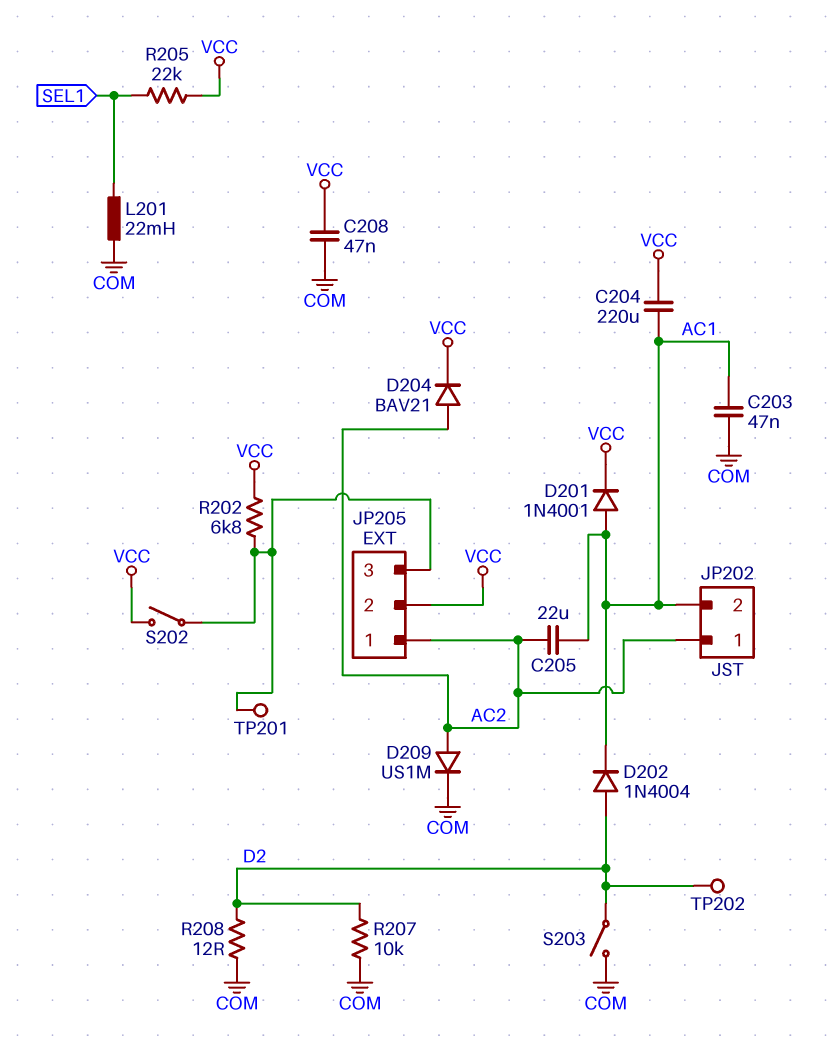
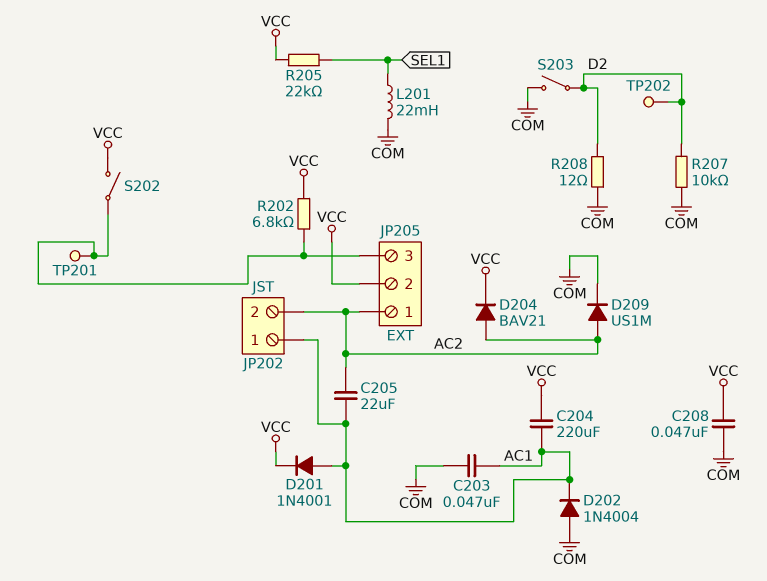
D202: diode 1N4004 (A D2, K AC1) -> diode 1N4004 (A COM, K AC1)
JP202 pin 1: AC2 -> AC1
JP202 pin 2: AC1 -> AC2

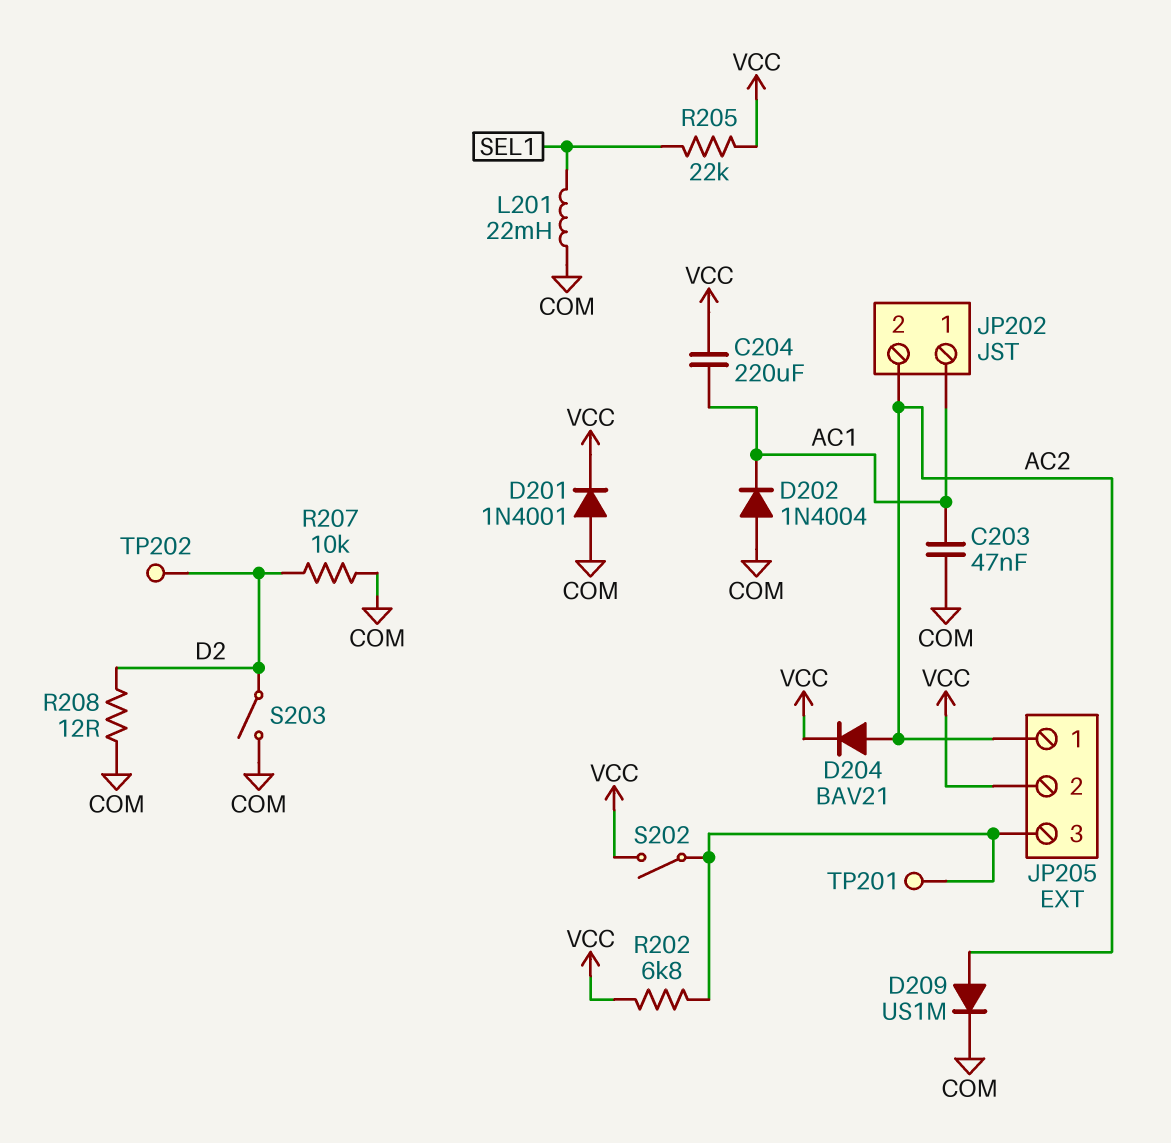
C205: 22uF (AC1, AC2) -> none
C208: 47nF (COM, VCC) -> none
D201: diode 1N4001 (A AC1, K VCC) -> diode 1N4001 (A COM, K VCC)

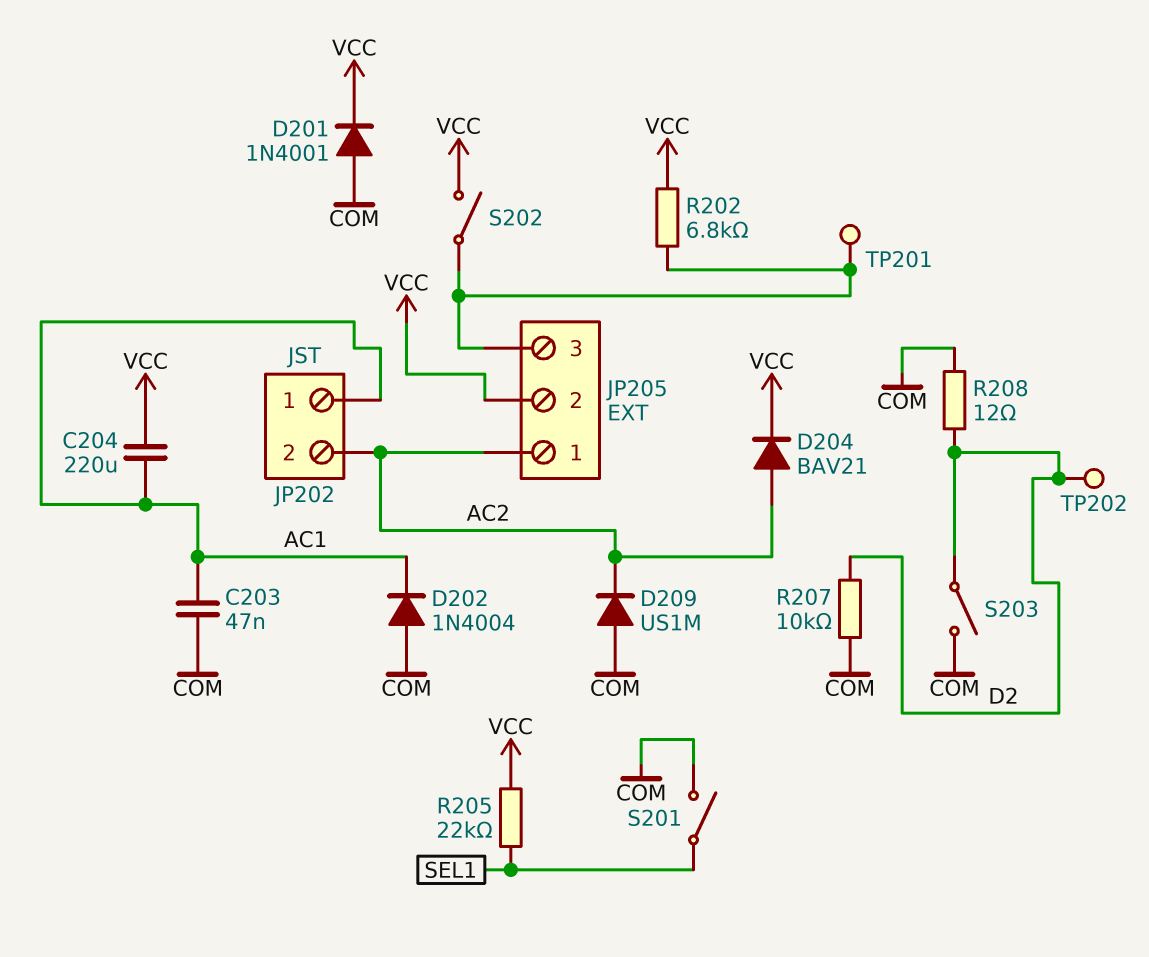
D209: diode US1M (A AC2, K COM) -> diode US1M (A COM, K AC2)
L201: 22mH (COM, SEL1) -> none
S201: none -> switch (COM, SEL1)

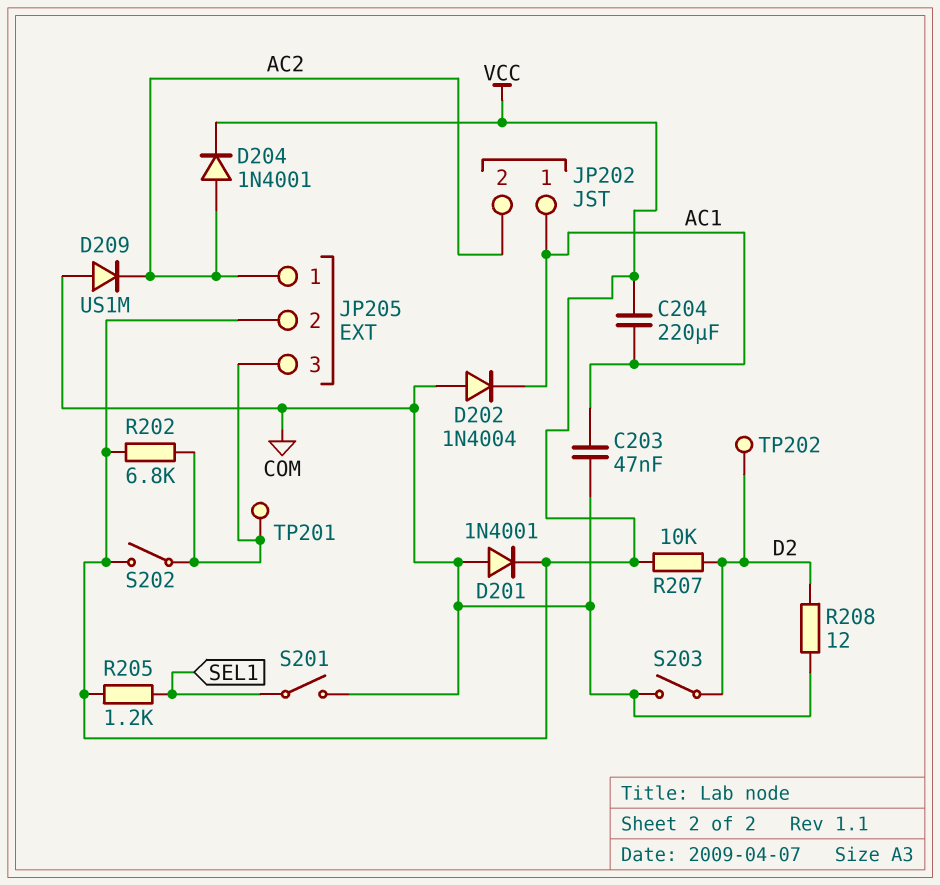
D204: diode BAV21 (A AC2, K VCC) -> diode 1N4001 (A AC2, K VCC)
R205: 22k (SEL1, VCC) -> 1.2k (SEL1, VCC)
R207: 10k (COM, D2) -> 10k (D2, VCC)

